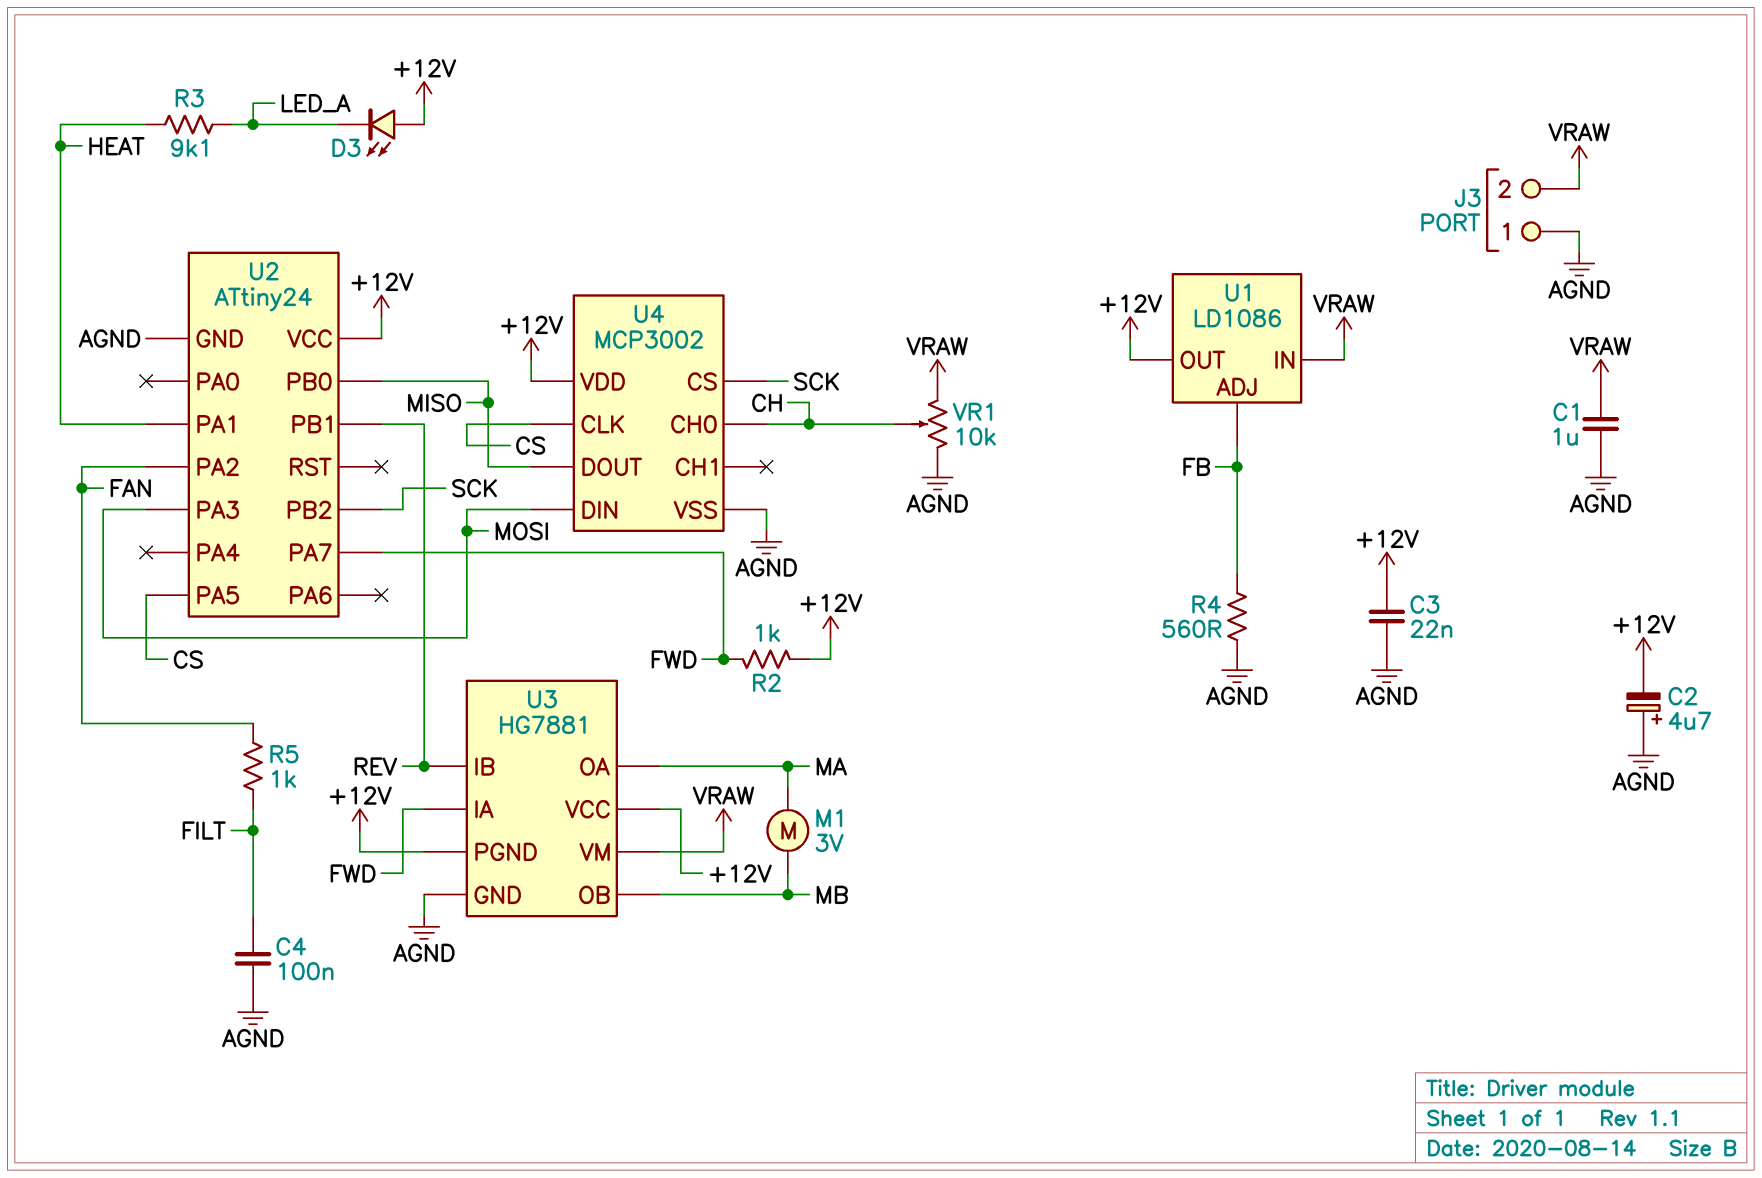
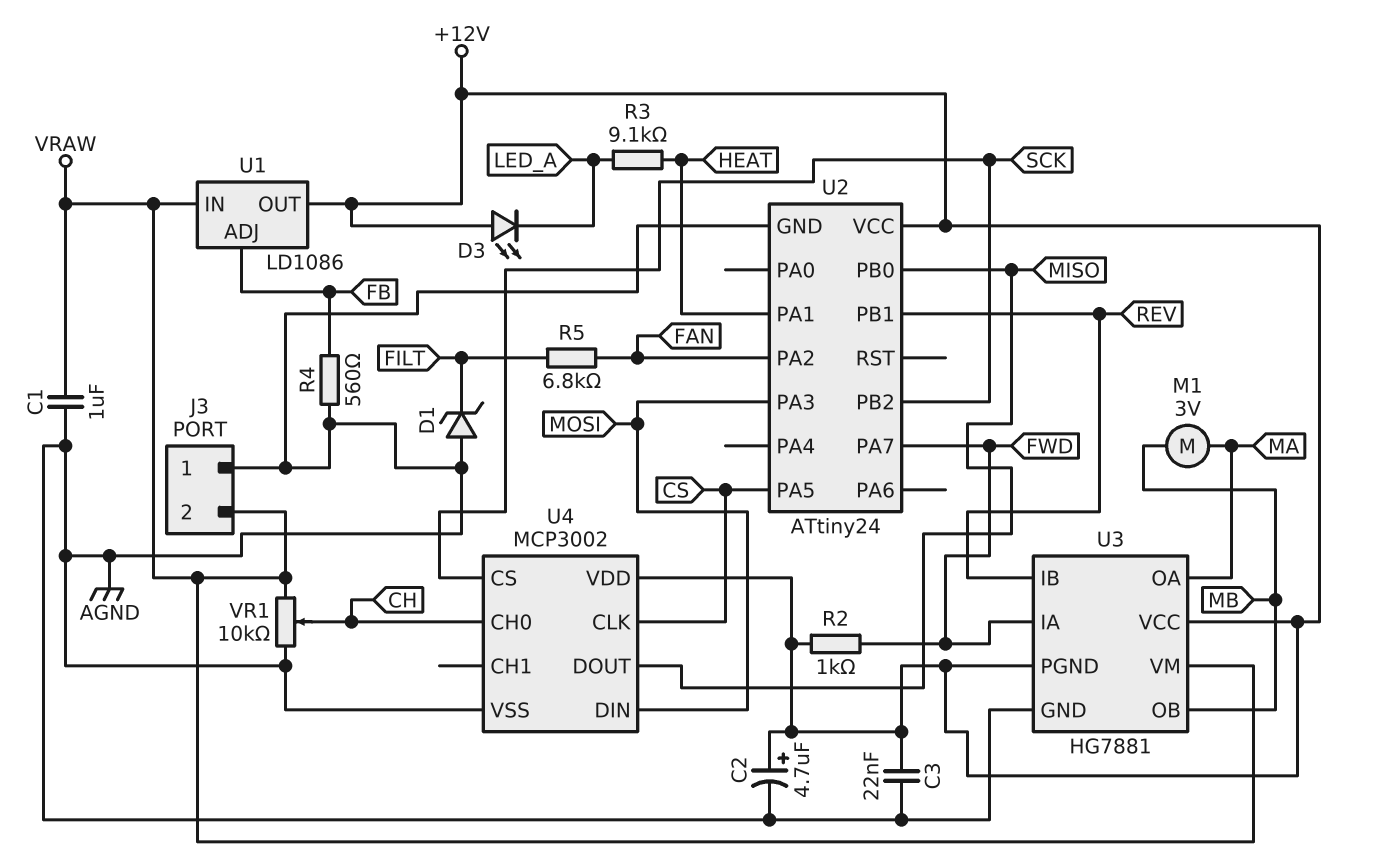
C2: 4.7uF (plus AGND, minus +12V) -> 4.7uF (plus +12V, minus AGND)
C4: 100nF (AGND, FILT) -> none
D1: none -> zener (A AGND, K FILT)
R5: 1k (FAN, FILT) -> 6.8k (FAN, FILT)

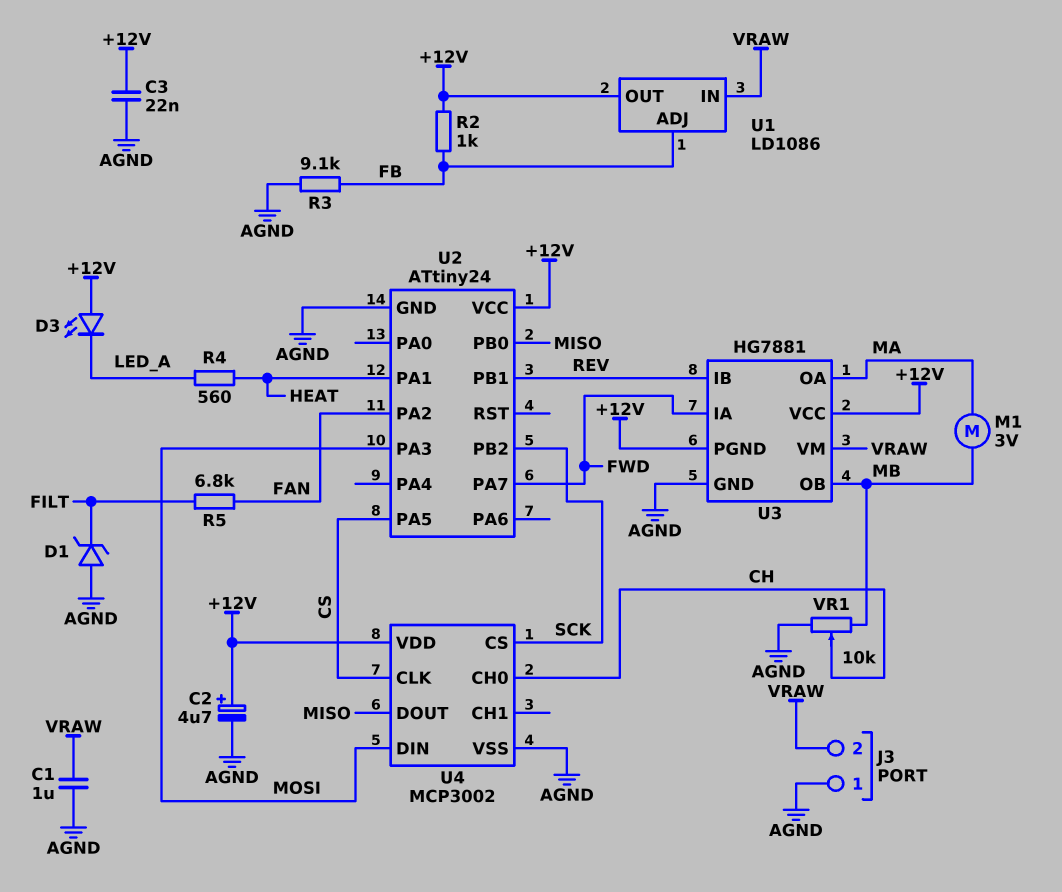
R2: 1k (+12V, FWD) -> 1k (+12V, FB)
R3: 9.1k (HEAT, LED_A) -> 9.1k (AGND, FB)
R4: 560 (AGND, FB) -> 560 (HEAT, LED_A)
VR1: 10k (AGND, VRAW, wiper CH) -> 10k (AGND, MB, wiper CH)

